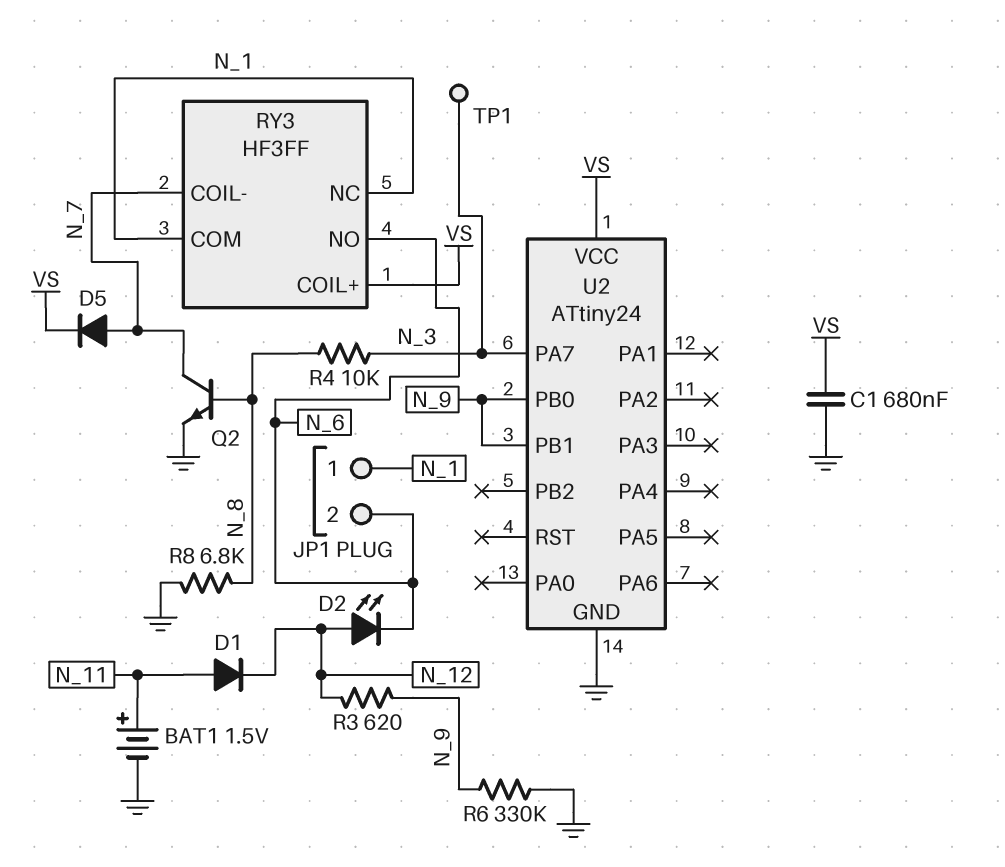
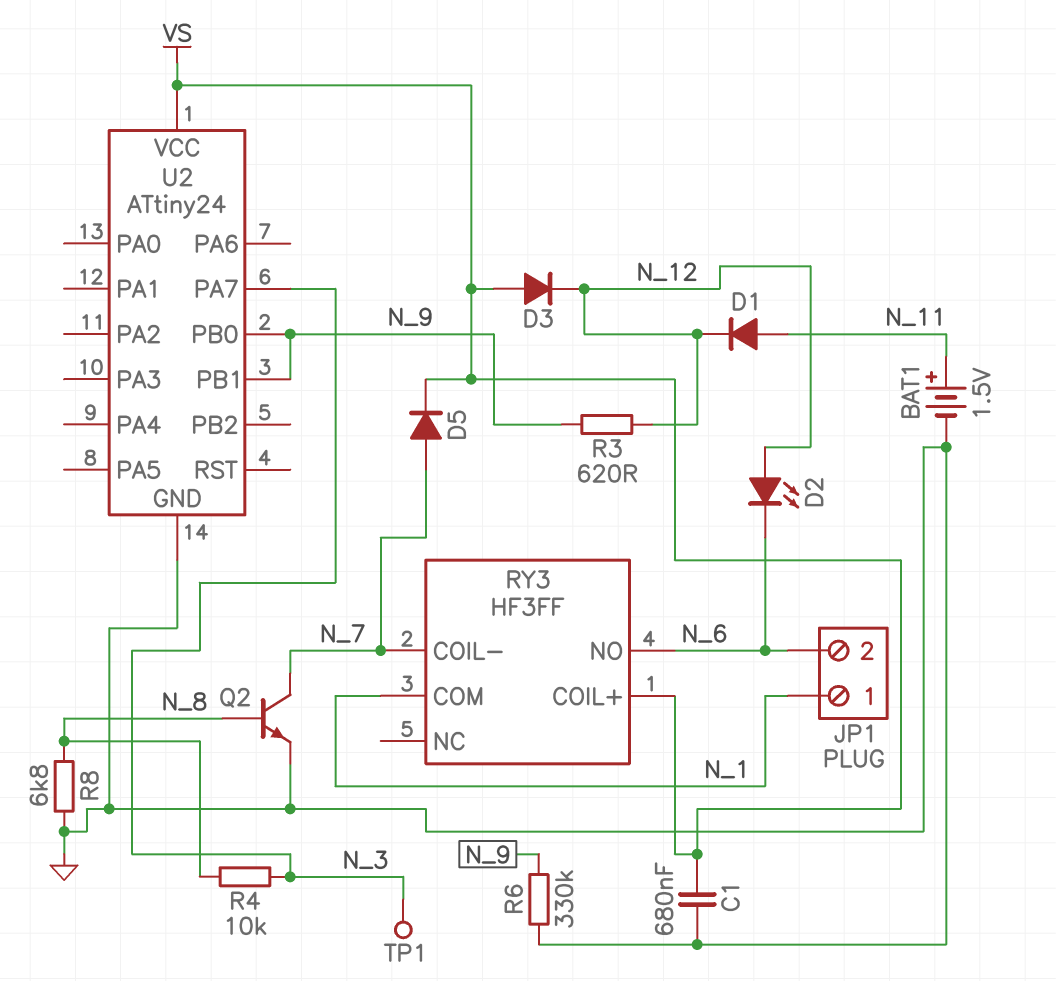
D3: none -> diode (A VS, K N_12)
RY3 pin NC: N_1 -> none

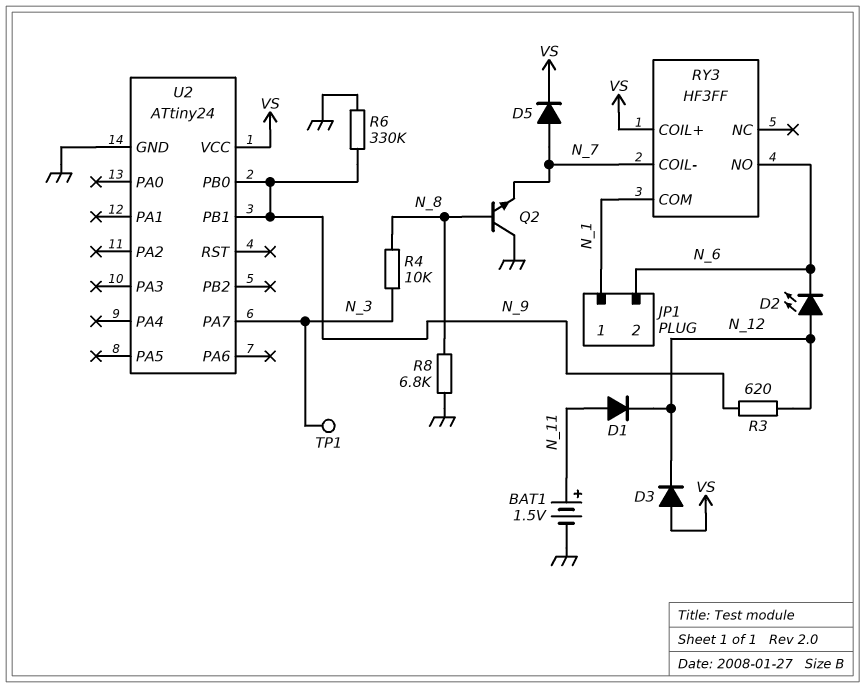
C1: 680nF (GND, VS) -> none
Q2: NPN (B N_8, C N_7, E GND) -> NPN (B N_8, C GND, E N_7)

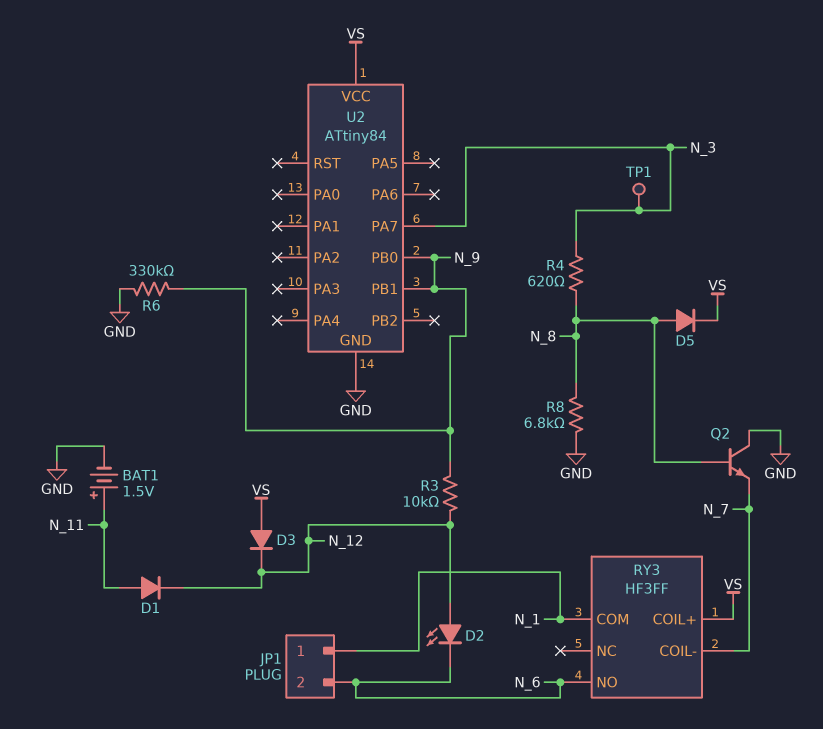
D5: diode (A N_7, K VS) -> diode (A N_8, K VS)
R3: 620 (N_9, N_12) -> 10k (N_9, N_12)
R4: 10k (N_3, N_8) -> 620 (N_3, N_8)
U2: ATtiny24 -> ATtiny84

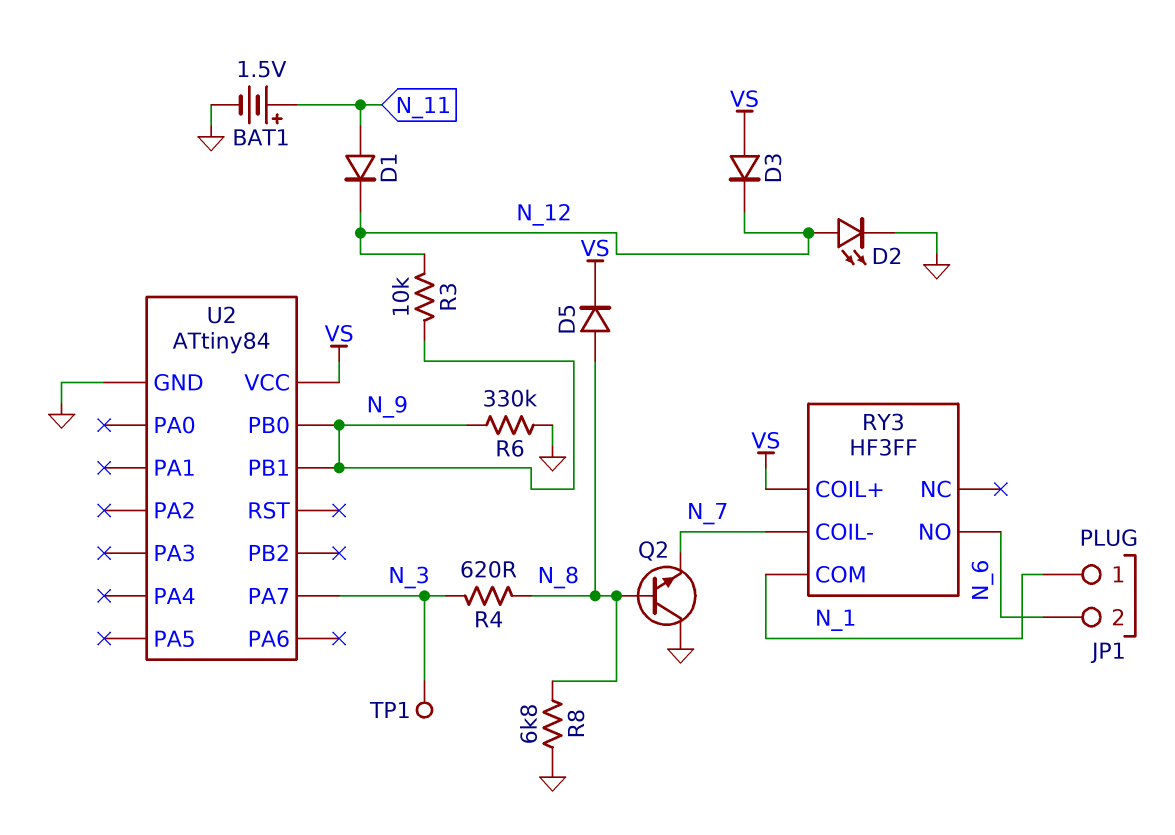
D2: LED (A N_12, K N_6) -> LED (A N_12, K GND)

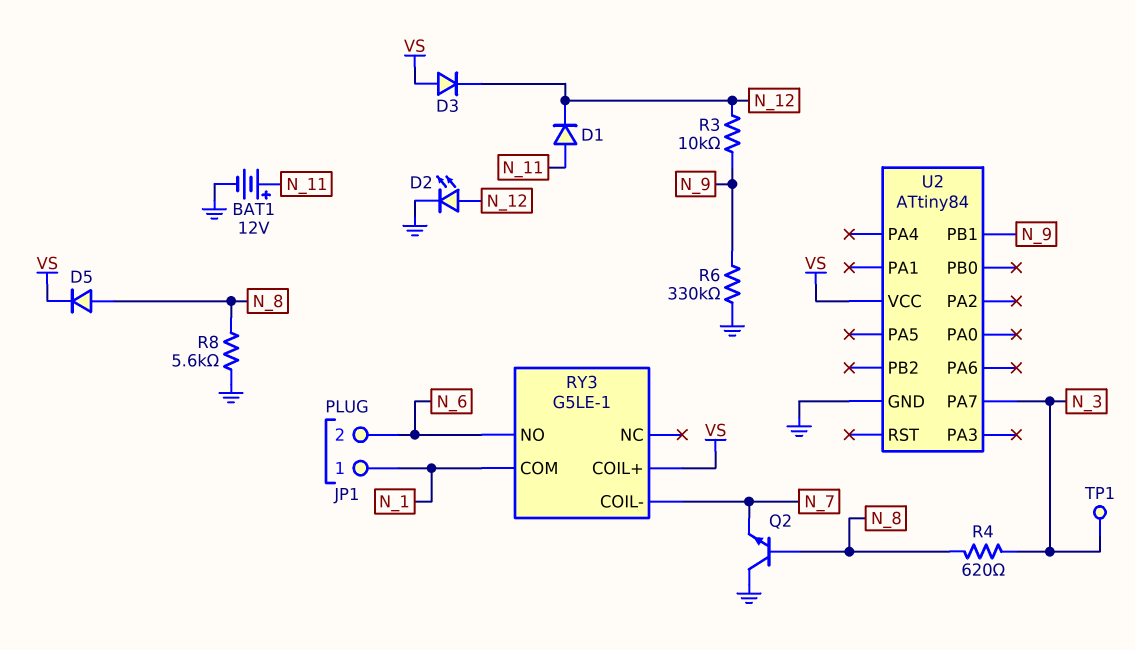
BAT1: 1.5V (plus N_11, minus GND) -> 12V (plus N_11, minus GND)
R8: 6.8k (GND, N_8) -> 5.6k (GND, N_8)
RY3: HF3FF -> G5LE-1
U2 pin PB0: N_9 -> none

